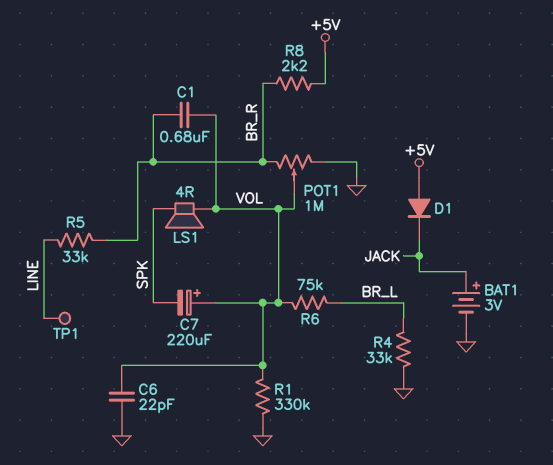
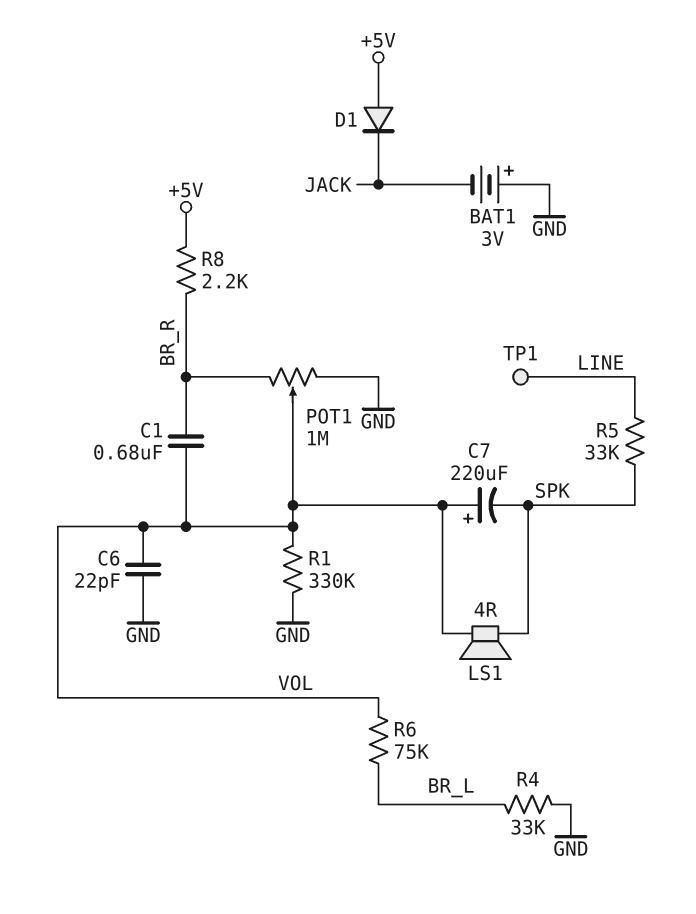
BAT1: 3V (plus JACK, minus GND) -> 3V (plus GND, minus JACK)
R5: 33k (BR_R, LINE) -> 33k (LINE, SPK)

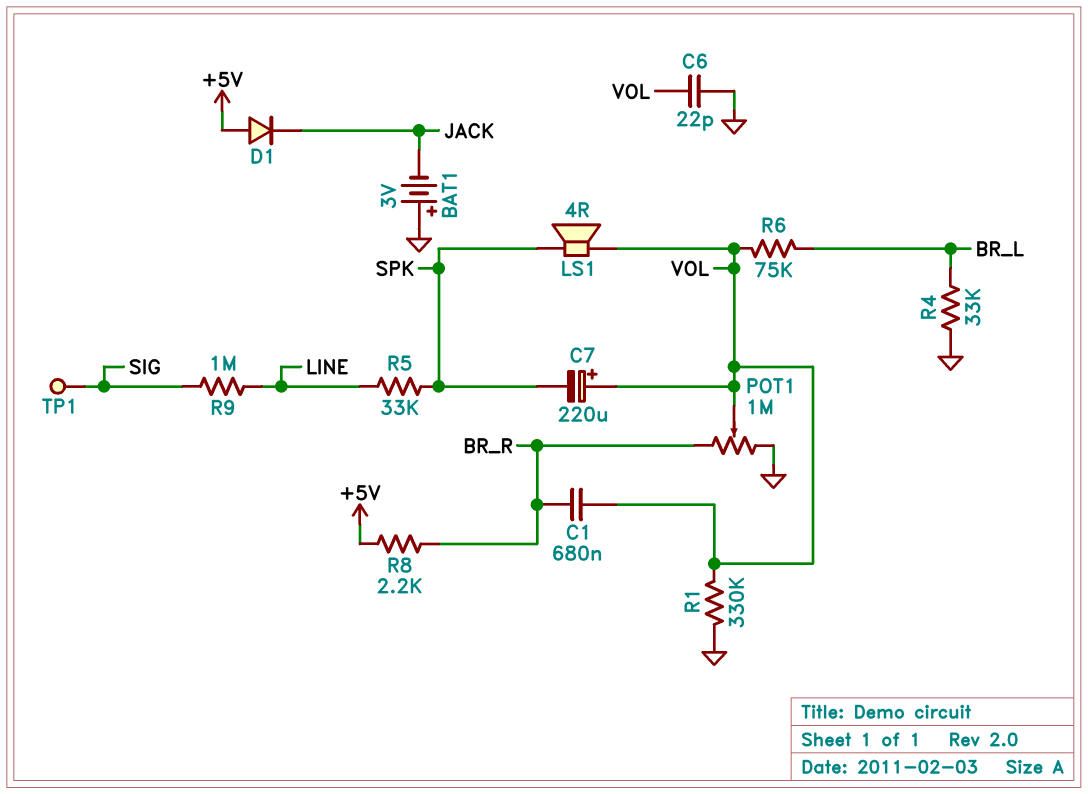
R9: none -> 1M (LINE, SIG)
TP1: test point (LINE) -> test point (SIG)

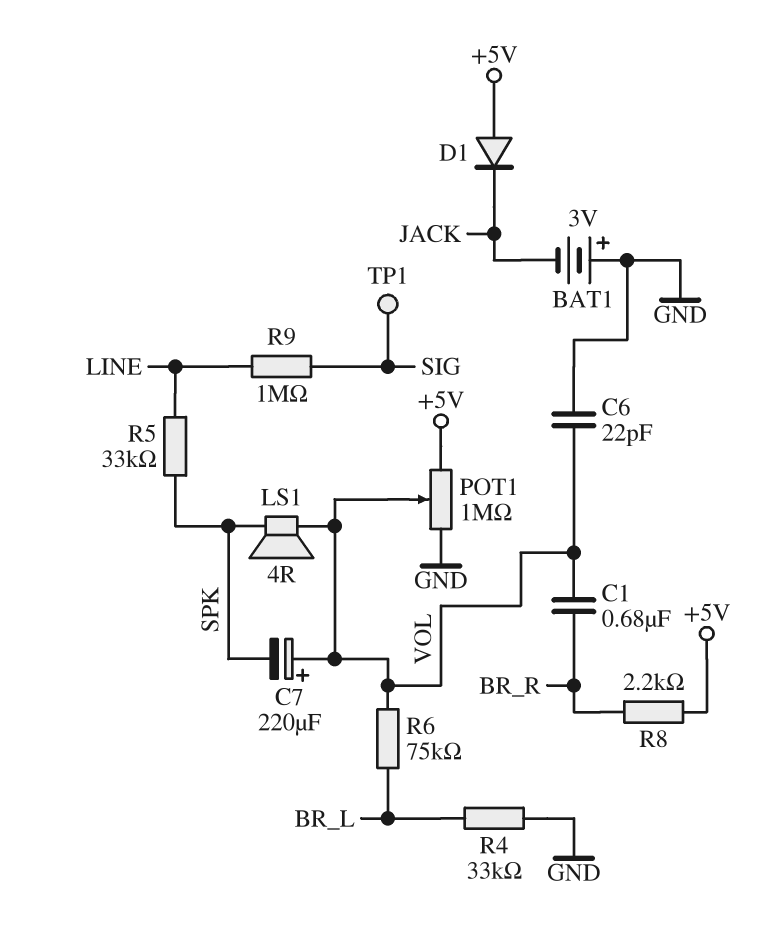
POT1: 1M (BR_R, GND, wiper VOL) -> 1M (+5V, GND, wiper VOL)
R1: 330k (GND, VOL) -> none

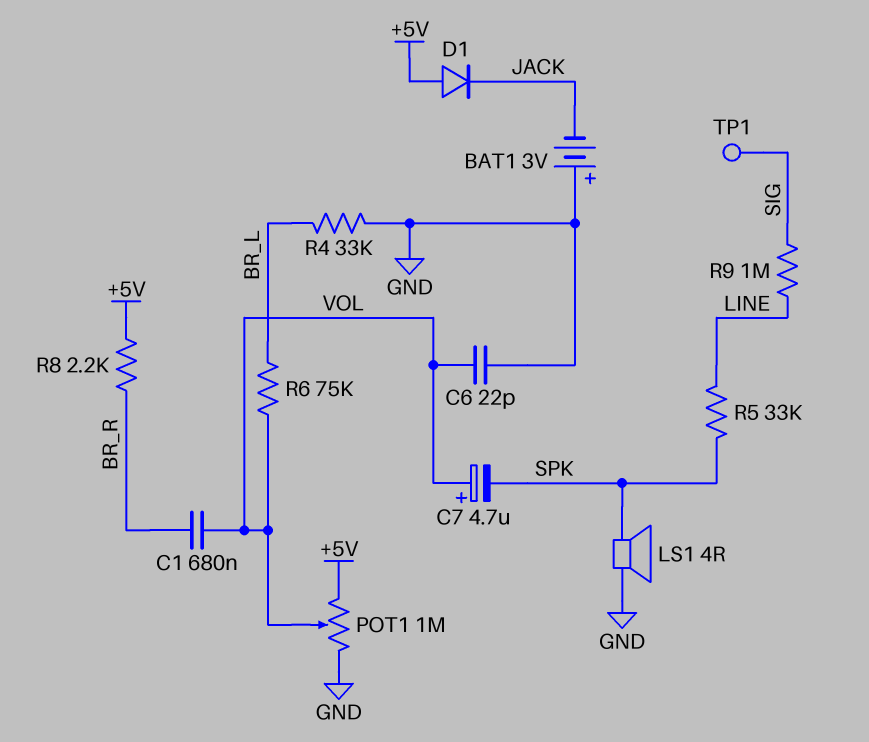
C7: 220uF (plus VOL, minus SPK) -> 4.7uF (plus VOL, minus SPK)
LS1: speaker 4R (SPK, VOL) -> speaker 4R (GND, SPK)

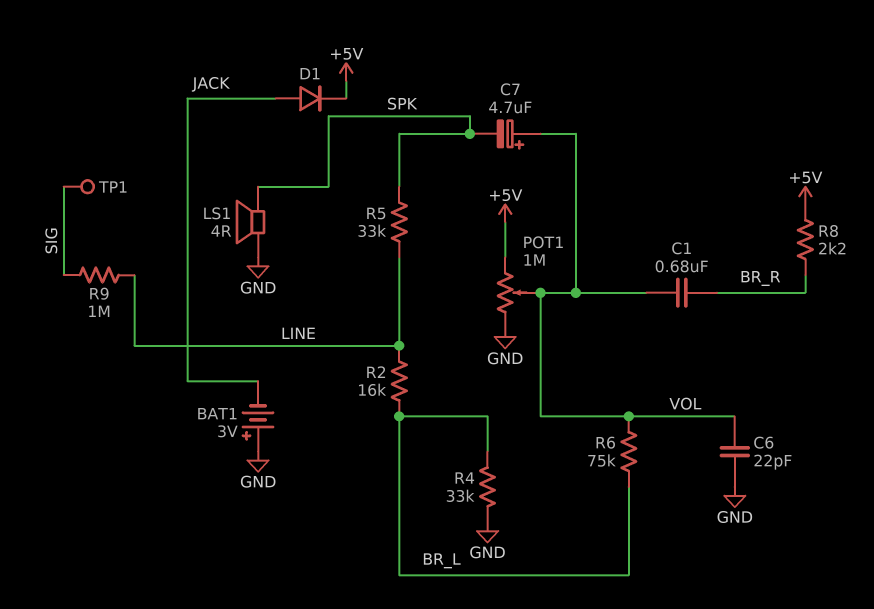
D1: diode (A +5V, K JACK) -> diode (A JACK, K +5V)
R2: none -> 16k (BR_L, LINE)

